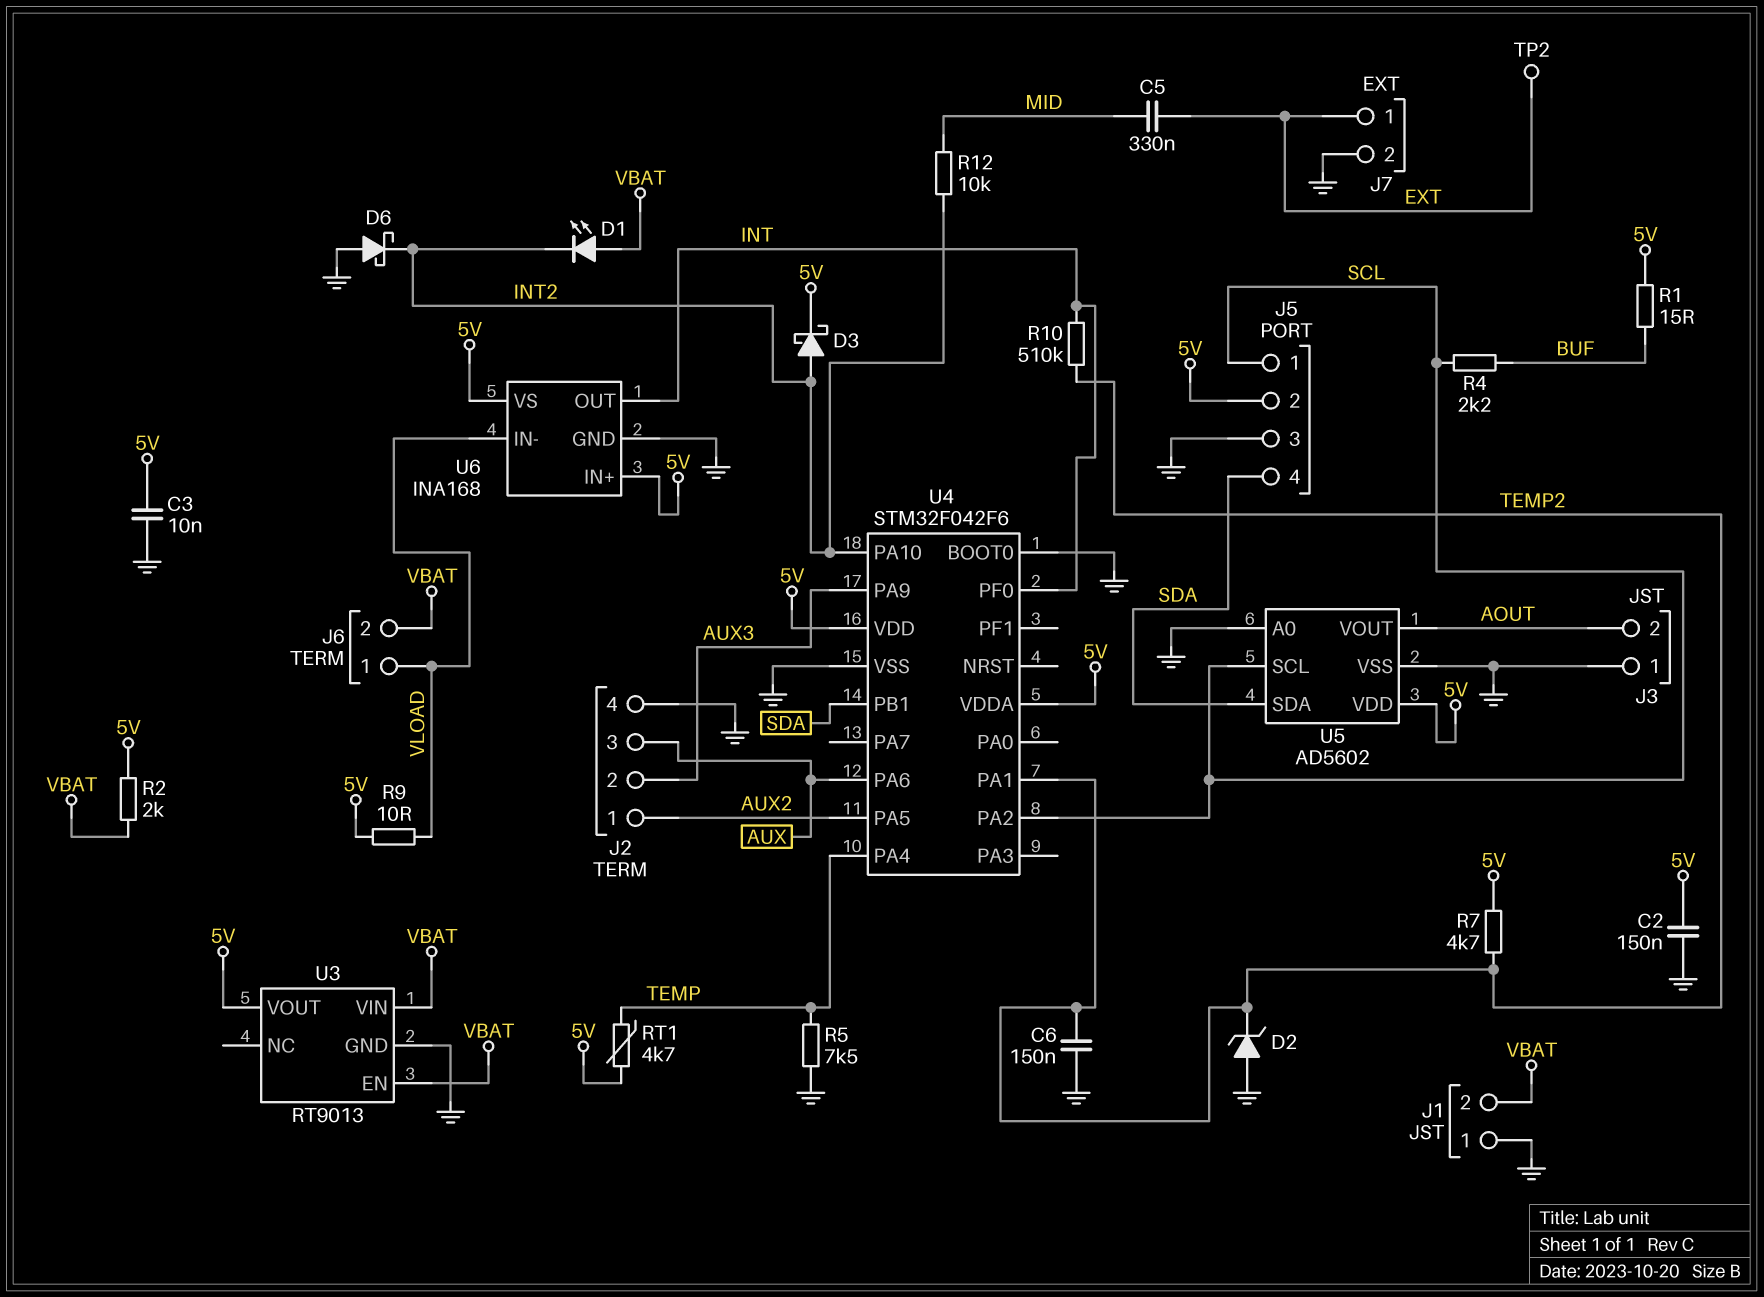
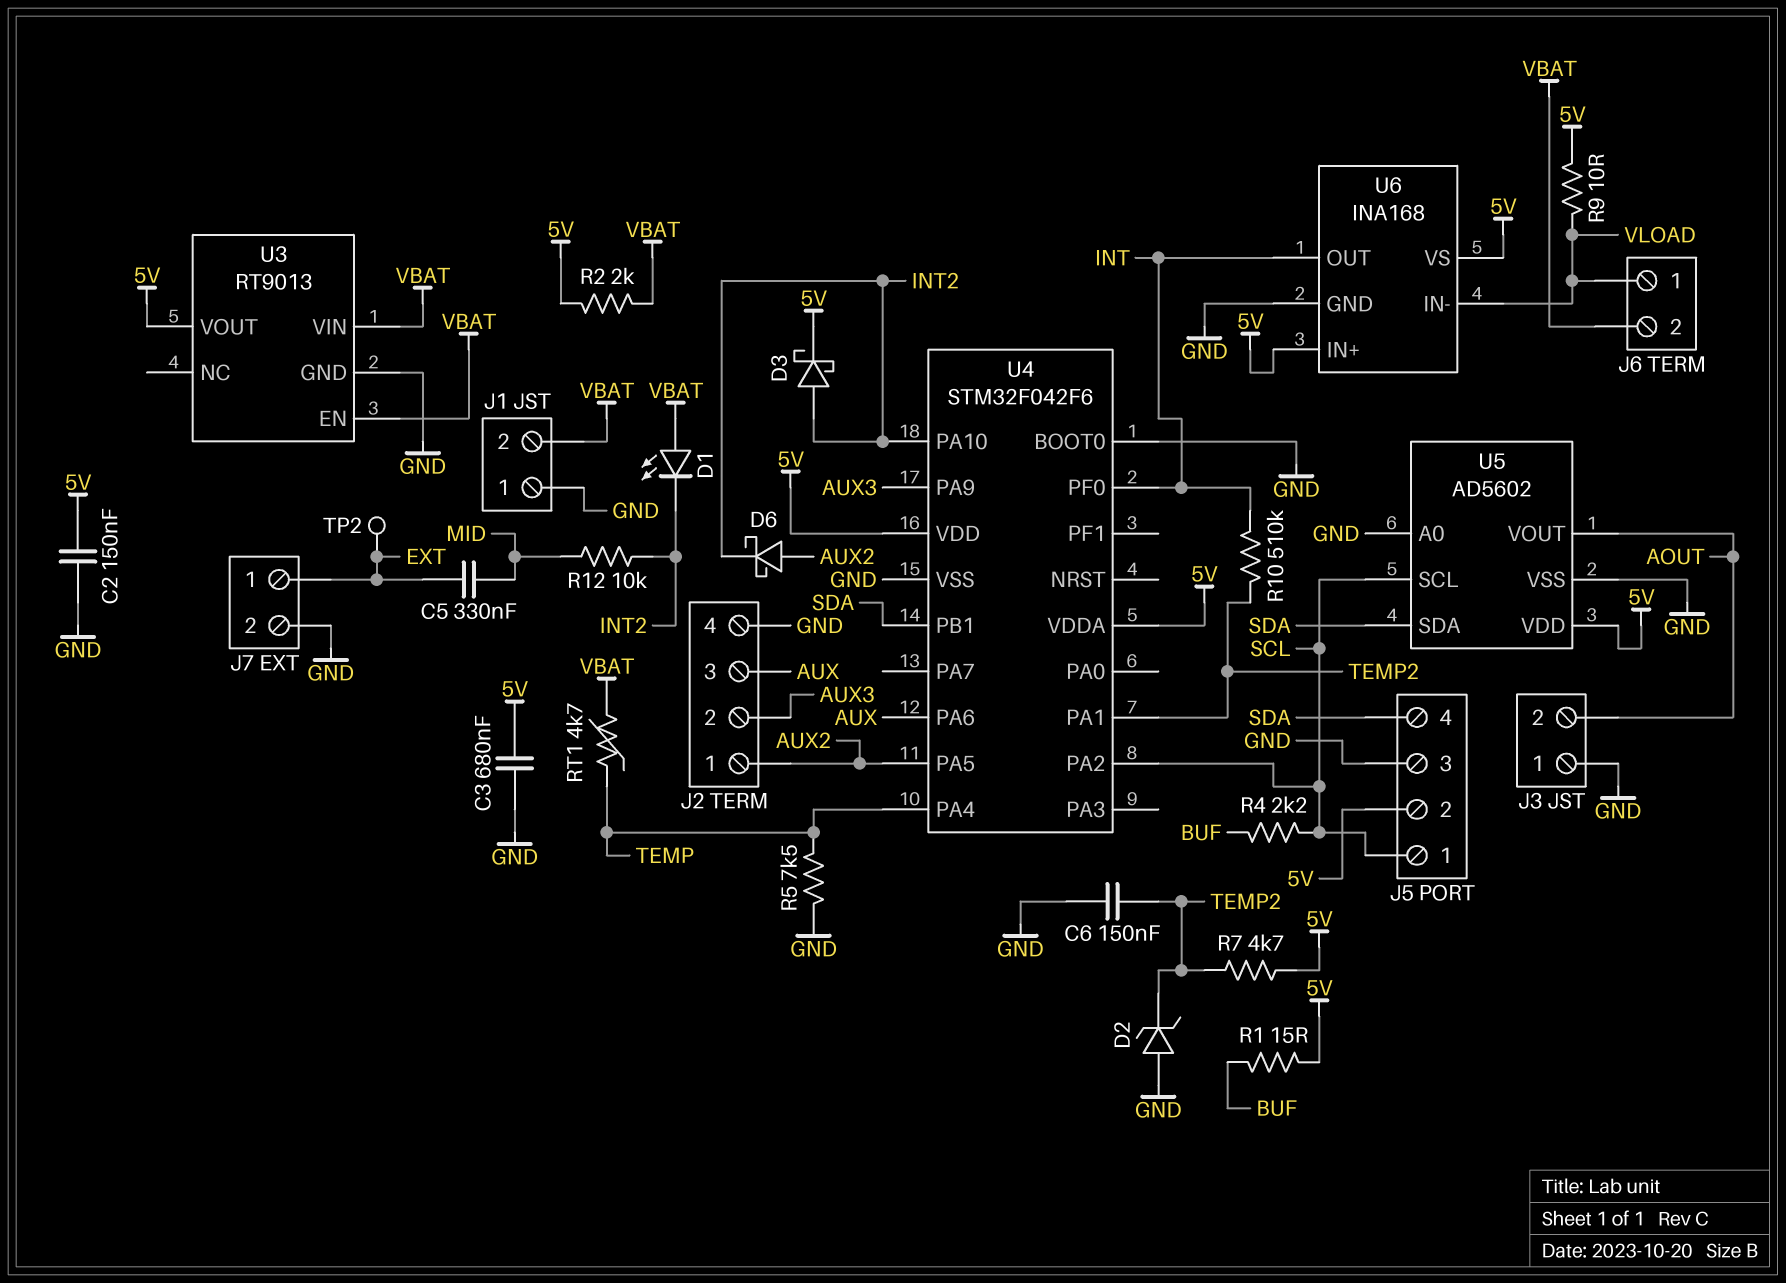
C3: 10nF (5V, GND) -> 680nF (5V, GND)
D6: schottky (A GND, K INT2) -> schottky (A AUX2, K INT2)
RT1: 4.7k (5V, TEMP) -> 4.7k (TEMP, VBAT)

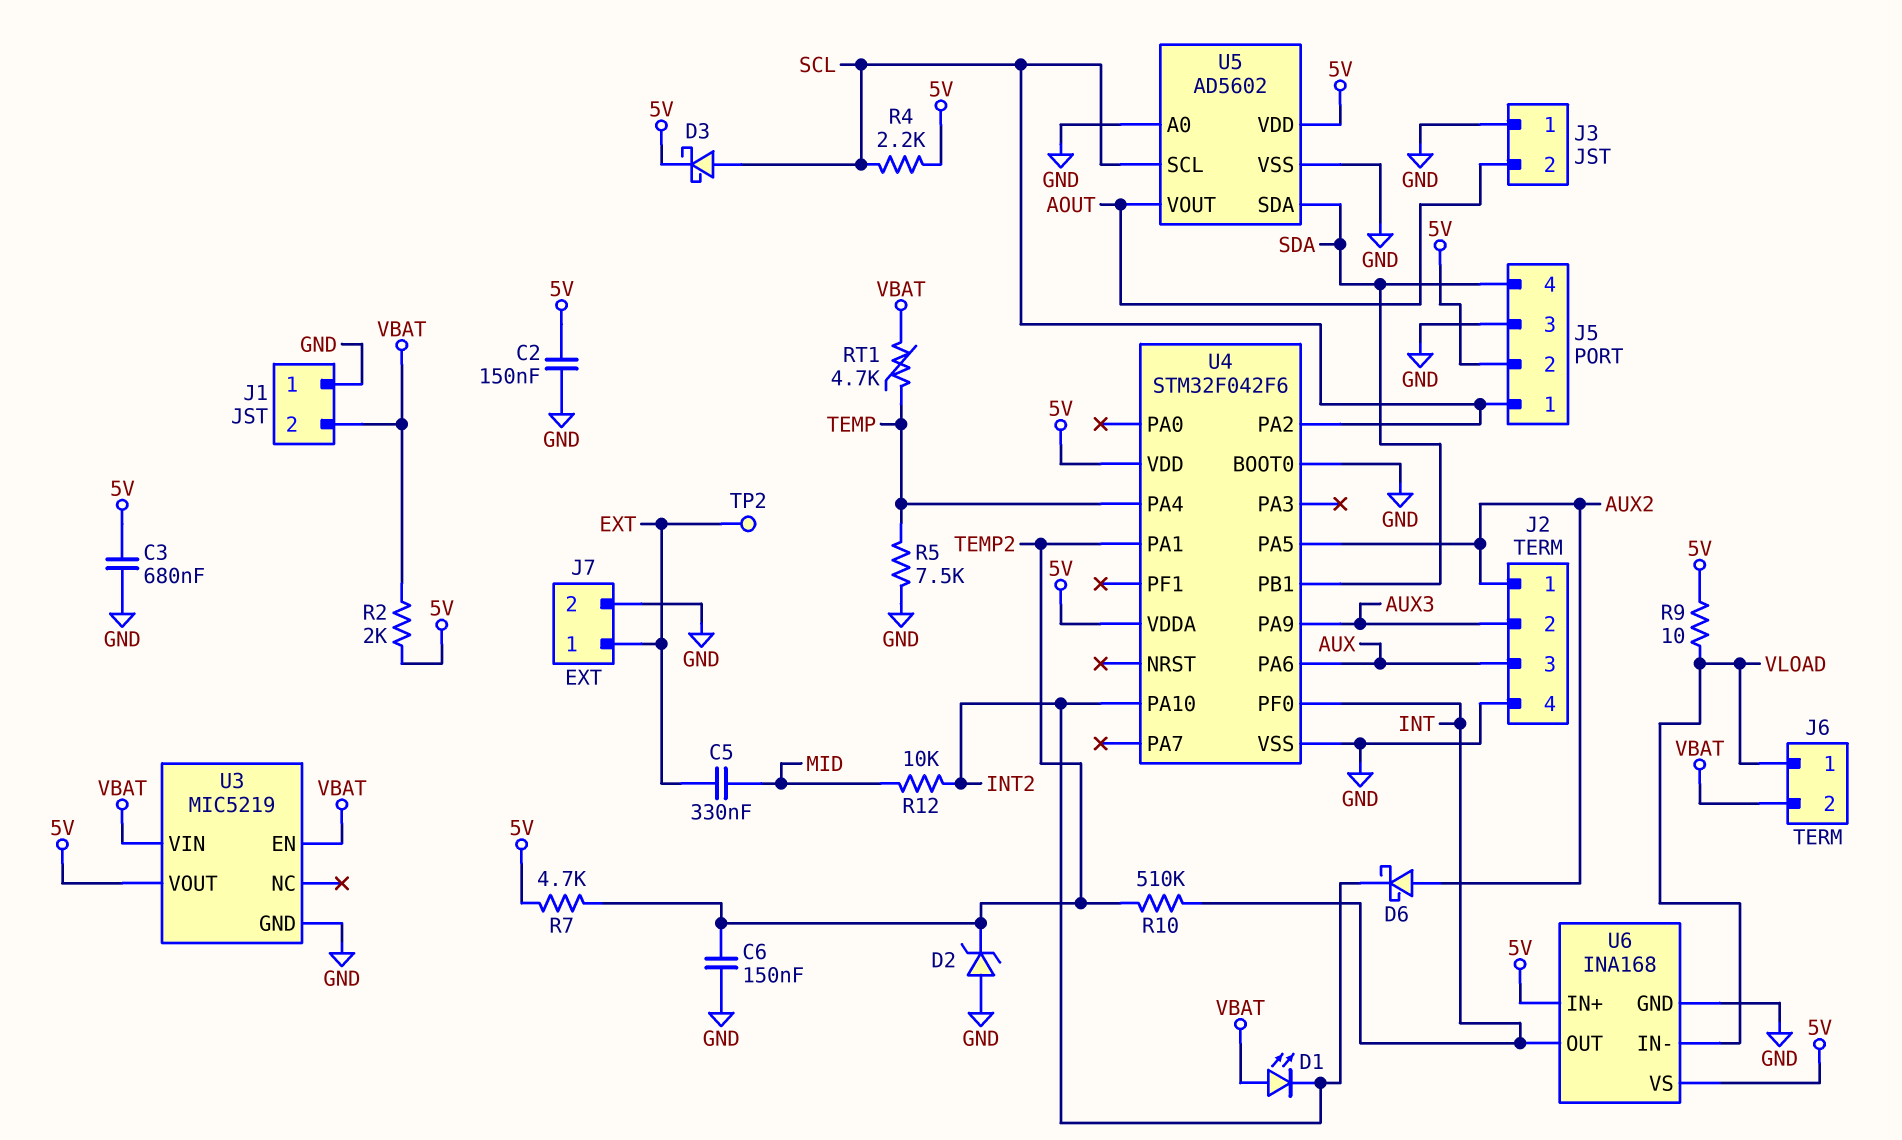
D3: schottky (A INT2, K 5V) -> schottky (A SCL, K 5V)
R1: 15 (5V, BUF) -> none
R4: 2.2k (BUF, SCL) -> 2.2k (5V, SCL)
U3: RT9013 -> MIC5219

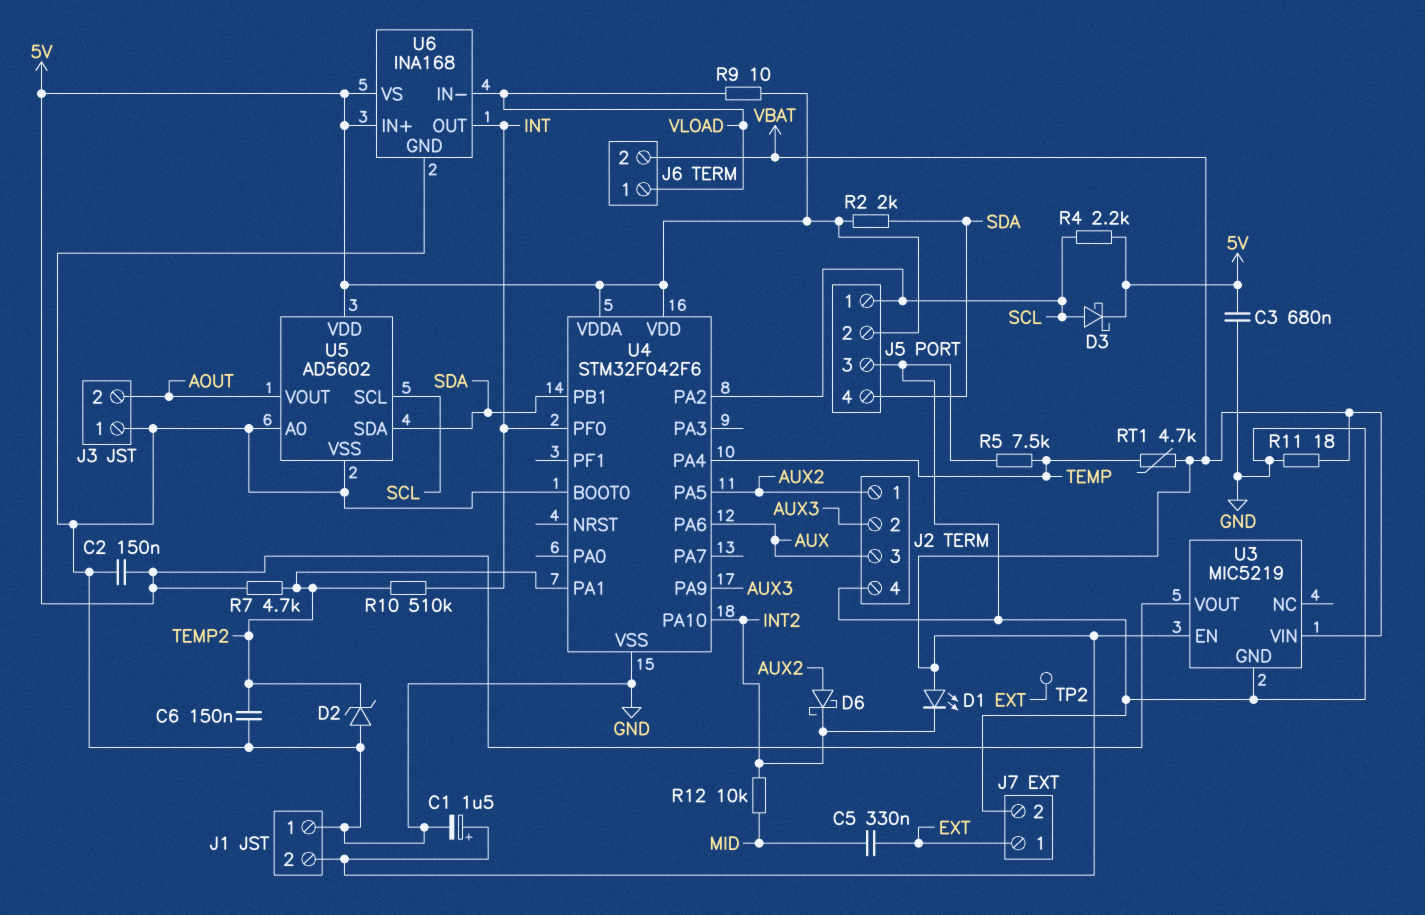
C1: none -> 1.5uF (plus VBAT, minus GND)
R2: 2k (5V, VBAT) -> 2k (5V, SDA)
R11: none -> 18 (GND, VBAT)

